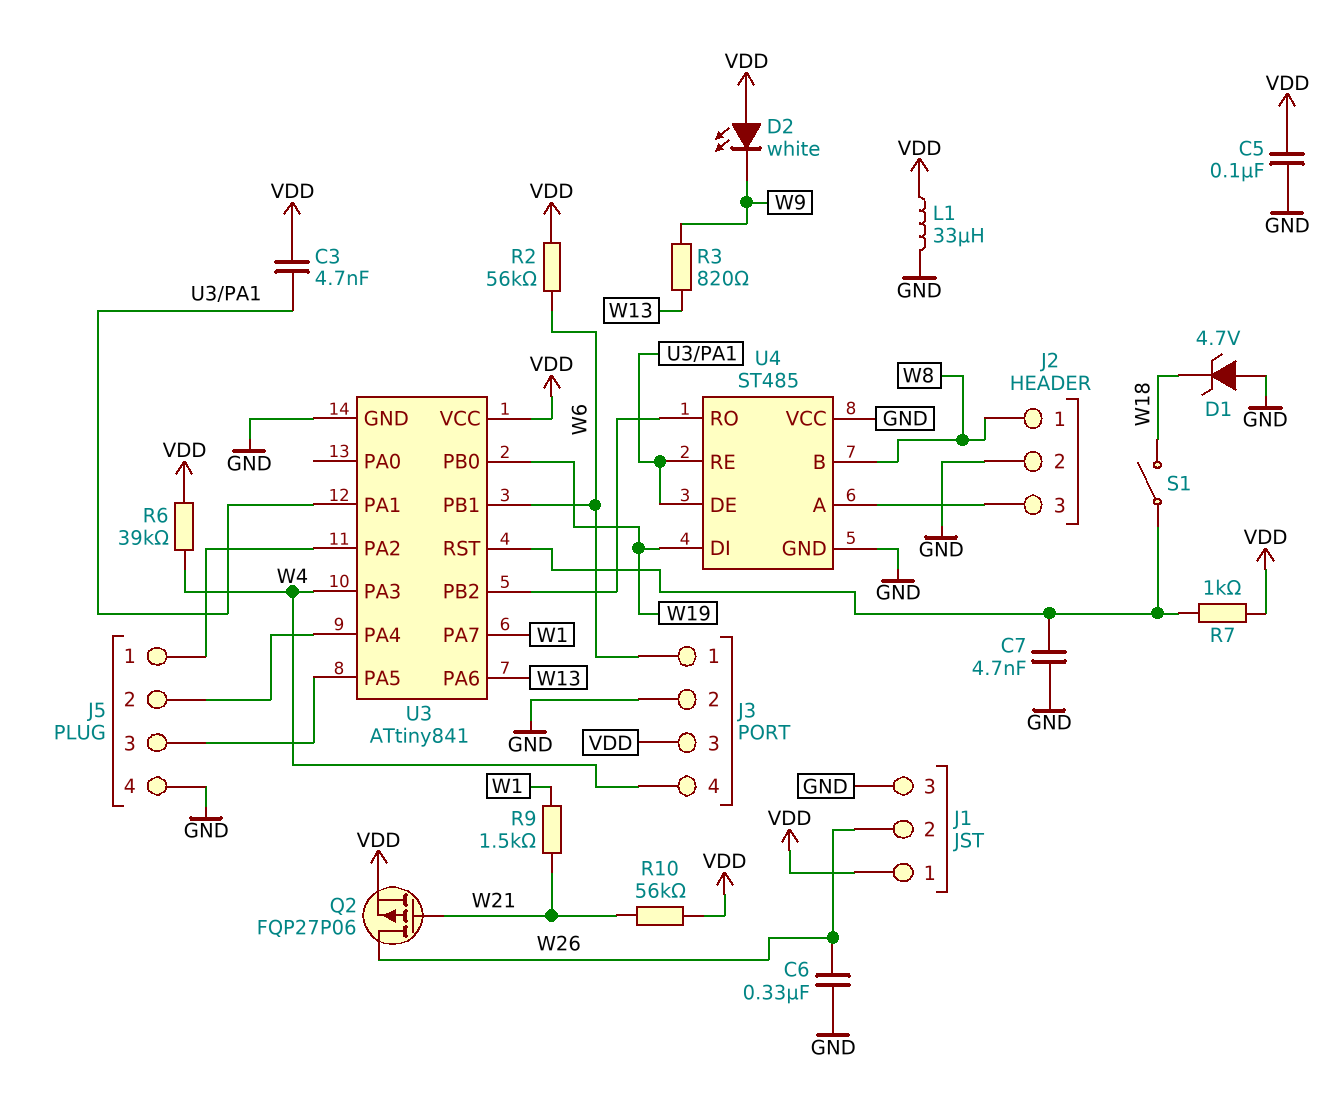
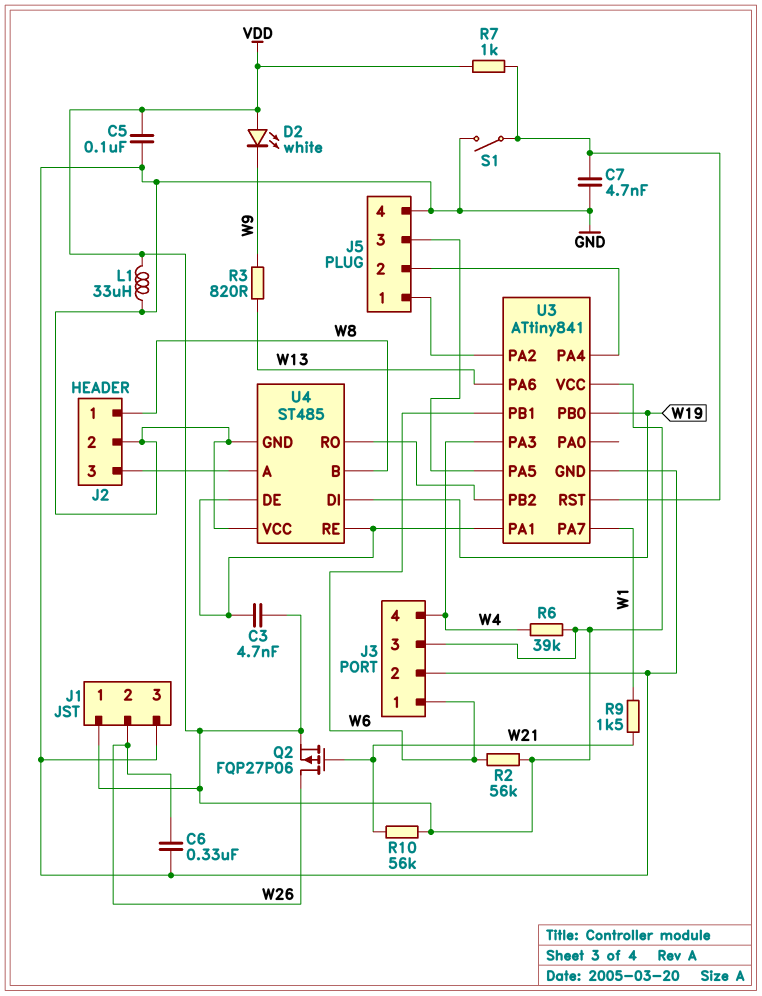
D1: zener 4.7V (A GND, K W18) -> none
S1: switch (U3/RST, W18) -> switch (GND, U3/RST)

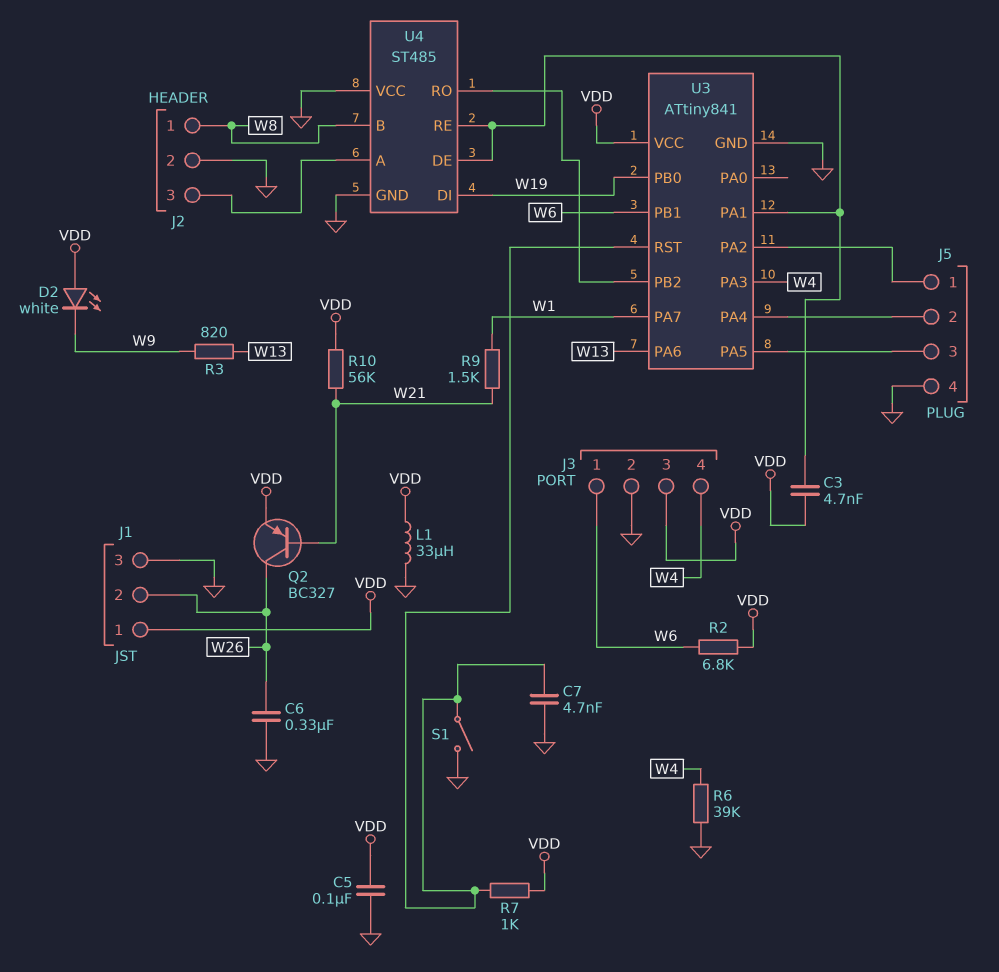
Q2: PMOS FQP27P06 (G W21, D W26, S VDD) -> PNP BC327 (B W21, C W26, E VDD)
R2: 56k (VDD, W6) -> 6.8k (VDD, W6)
R6: 39k (VDD, W4) -> 39k (GND, W4)

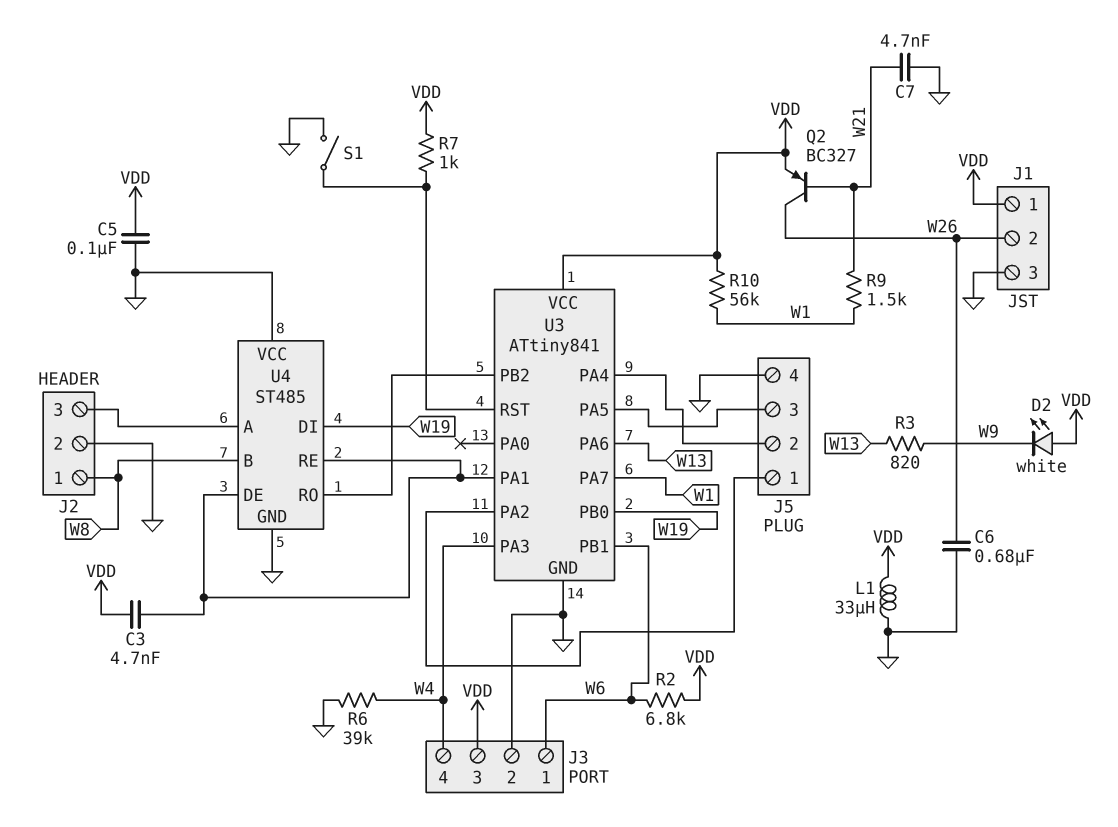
C6: 330nF (GND, W26) -> 680nF (GND, W26)
C7: 4.7nF (GND, U3/RST) -> 4.7nF (GND, W21)
R10: 56k (VDD, W21) -> 56k (VDD, W1)

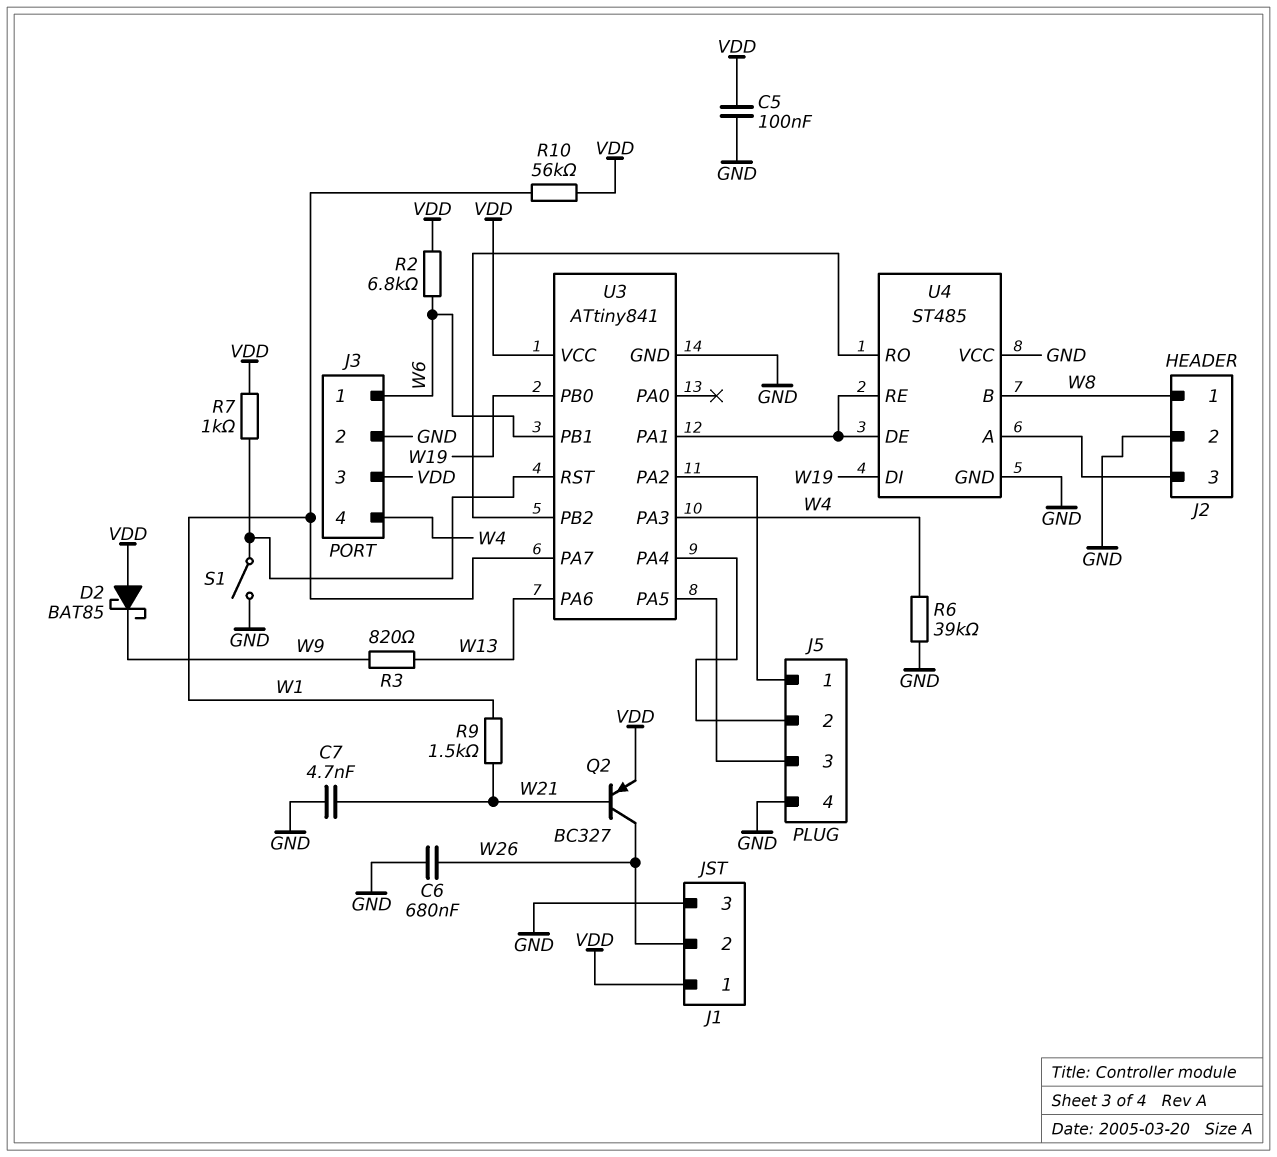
C3: 4.7nF (U3/PA1, VDD) -> none
D2: LED white (A VDD, K W9) -> schottky BAT85 (A VDD, K W9)
L1: 33uH (GND, VDD) -> none

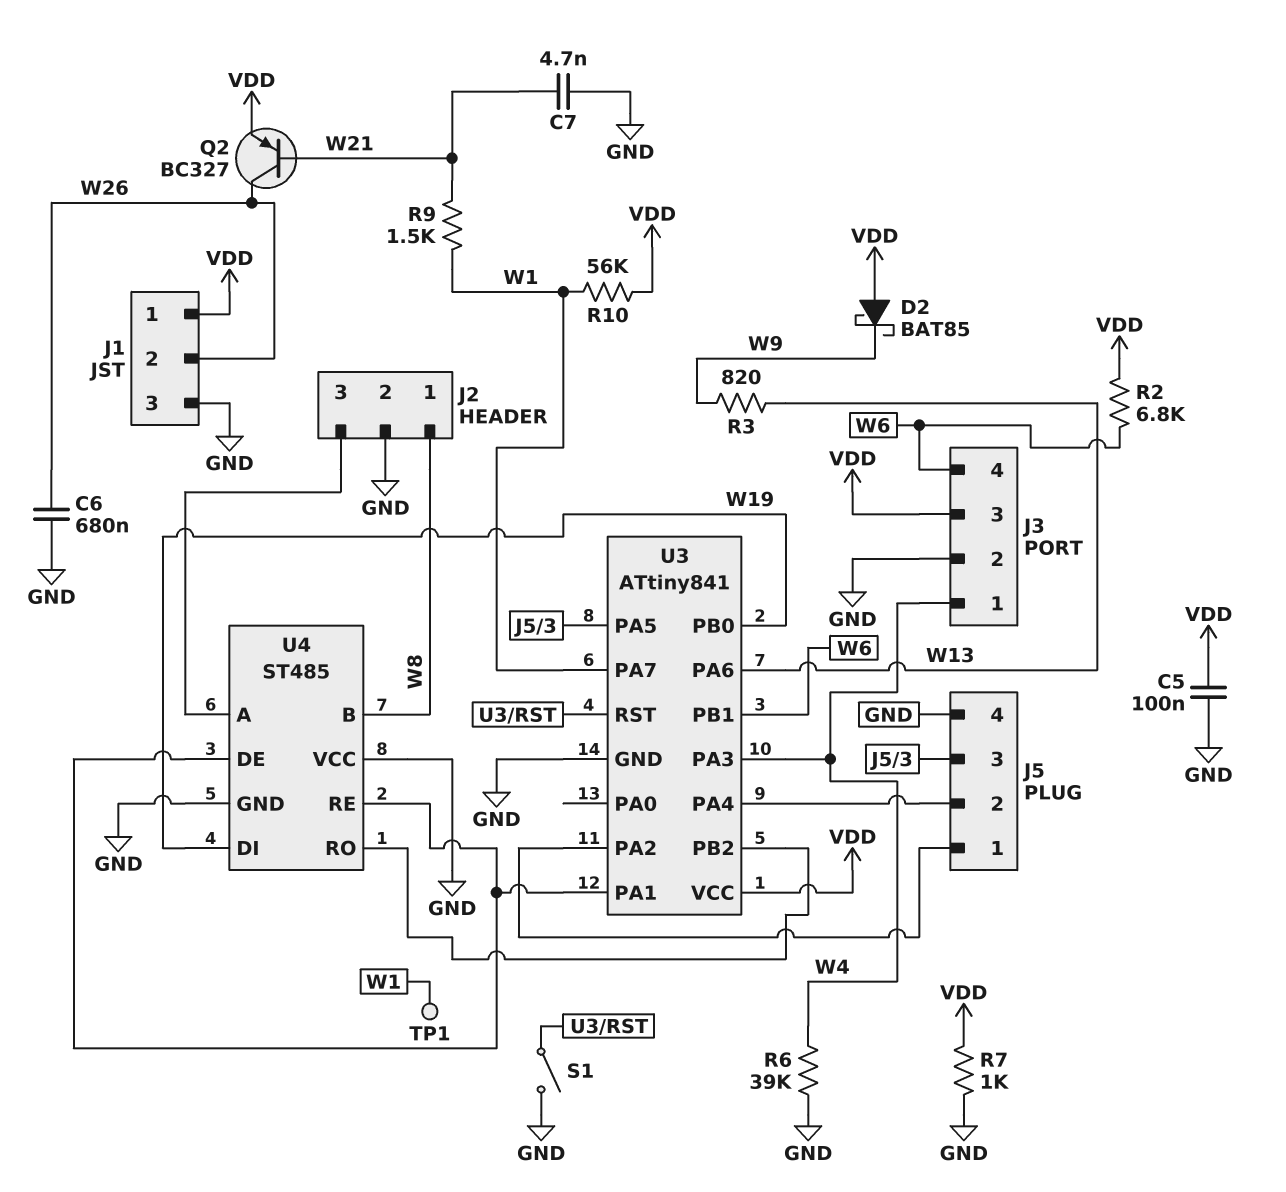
J3 pin 1: W6 -> W4
J3 pin 4: W4 -> W6
R7: 1k (U3/RST, VDD) -> 1k (GND, VDD)
TP1: none -> test point (W1)

